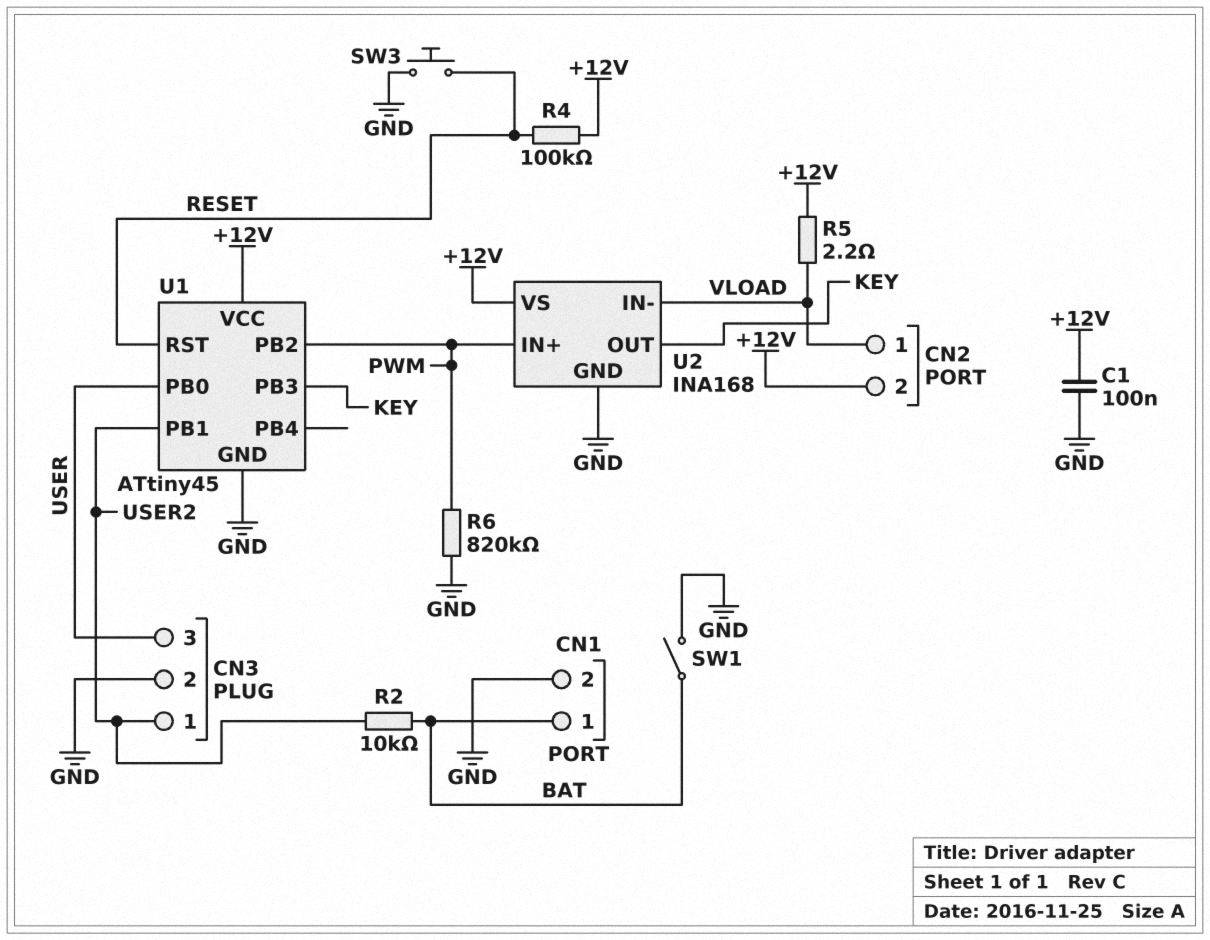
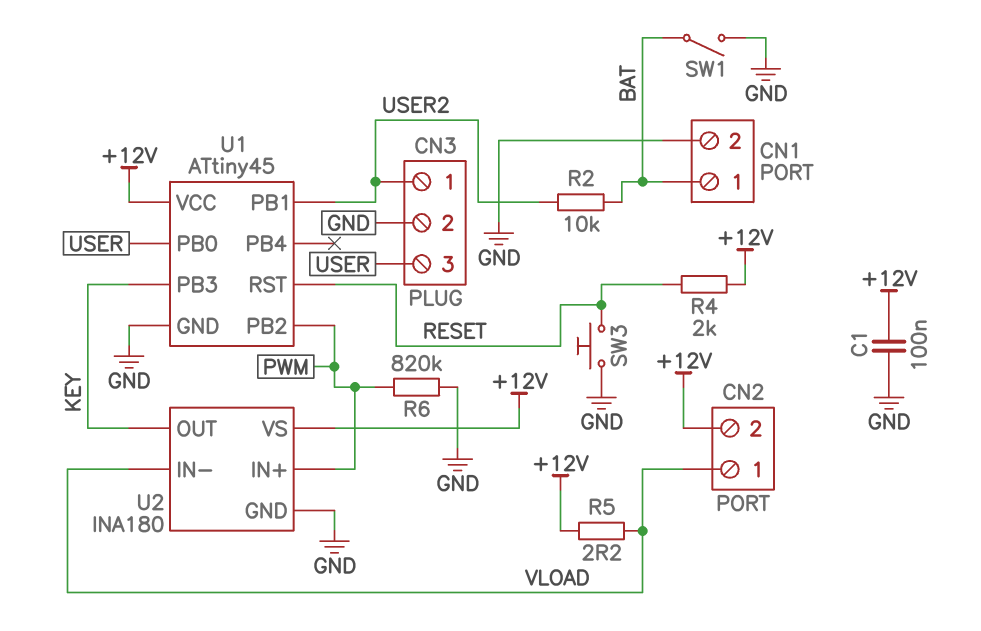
R4: 100k (+12V, RESET) -> 2k (+12V, RESET)
U2: INA168 -> INA180

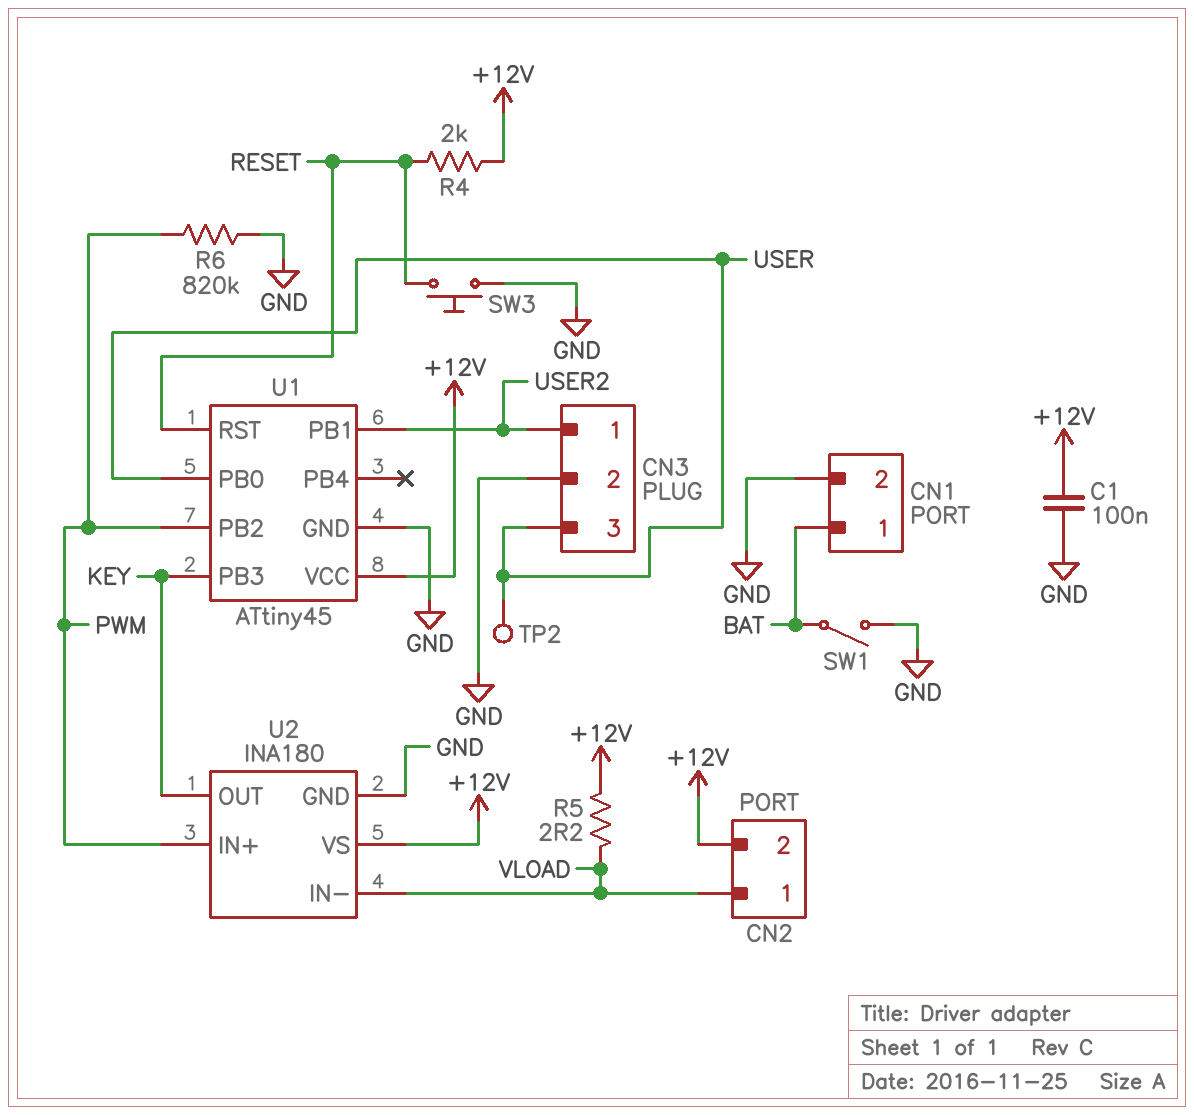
R2: 10k (BAT, USER2) -> none
TP2: none -> test point (USER)

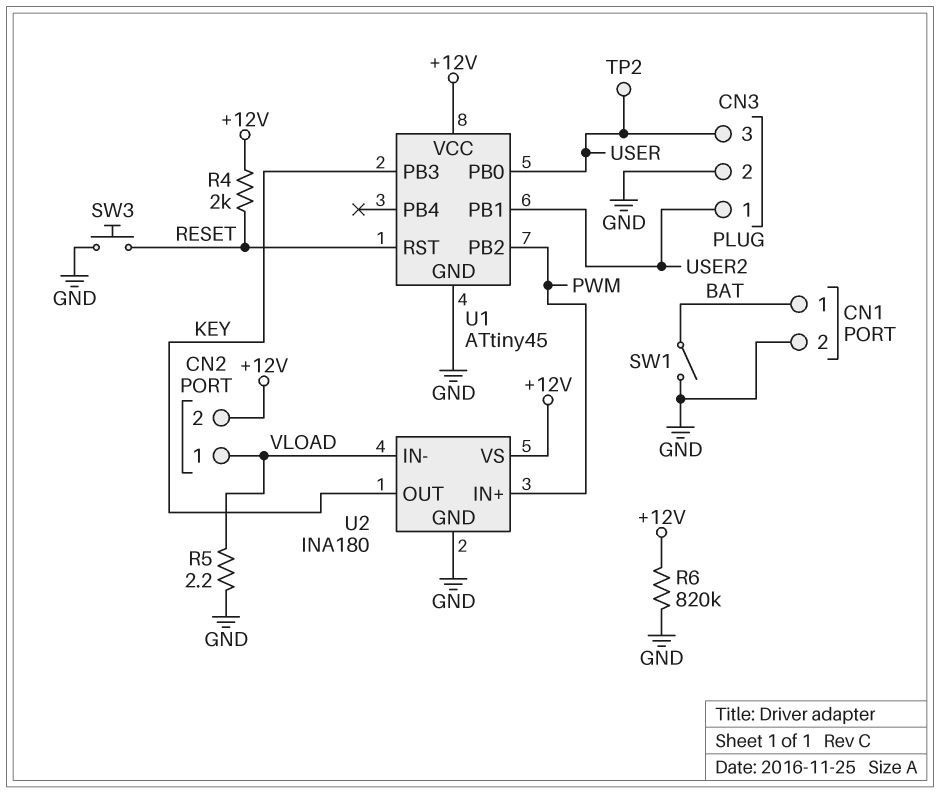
C1: 100nF (+12V, GND) -> none
R5: 2.2 (+12V, VLOAD) -> 2.2 (GND, VLOAD)
R6: 820k (GND, PWM) -> 820k (+12V, GND)

